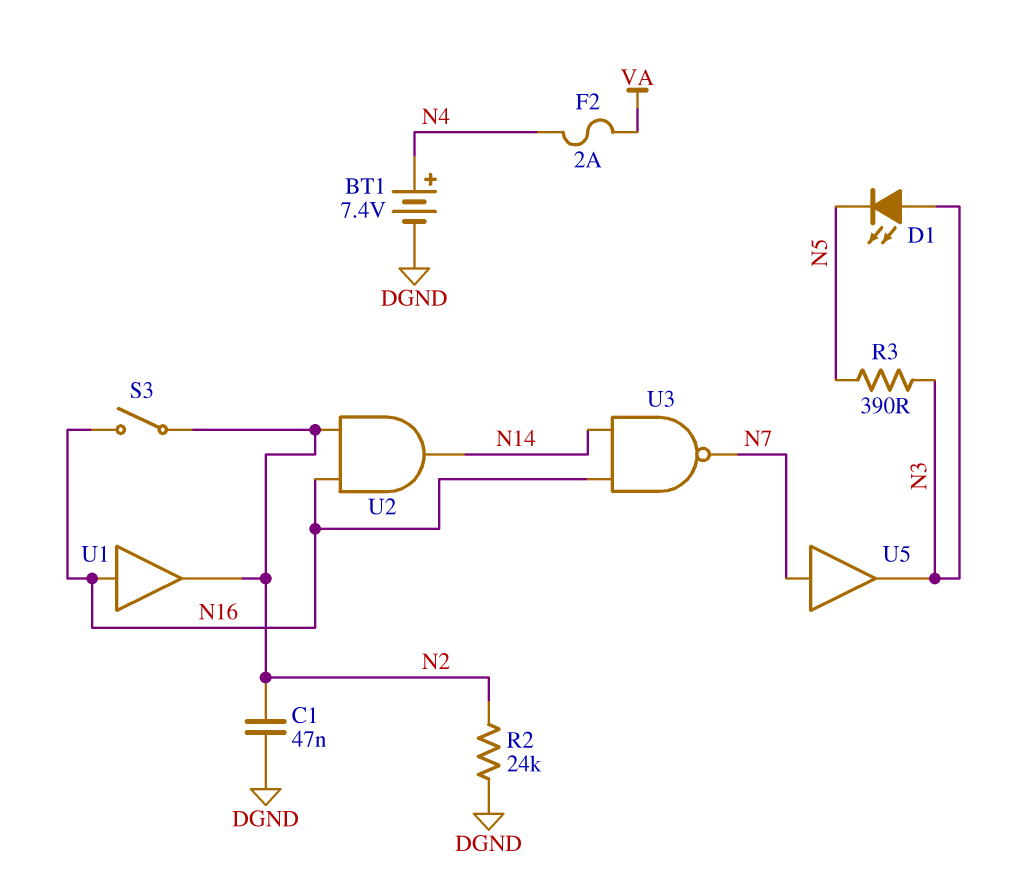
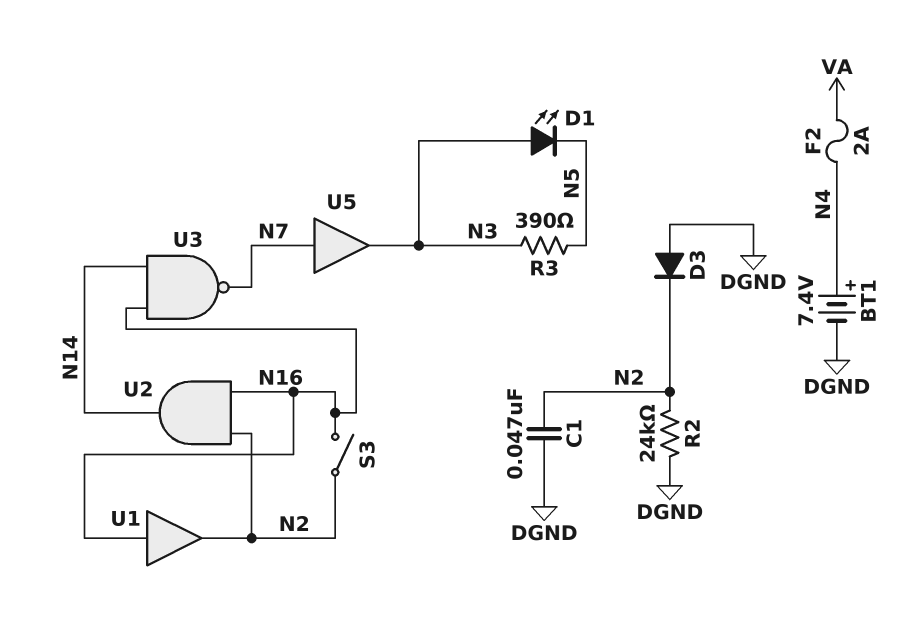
D3: none -> diode (A DGND, K N2)

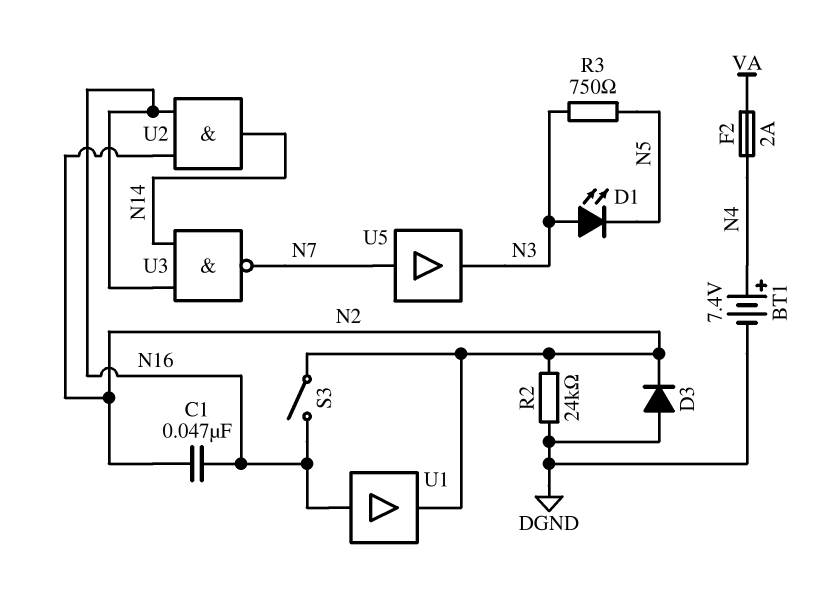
C1: 47nF (DGND, N2) -> 47nF (N2, N16)
R3: 390 (N3, N5) -> 750 (N3, N5)

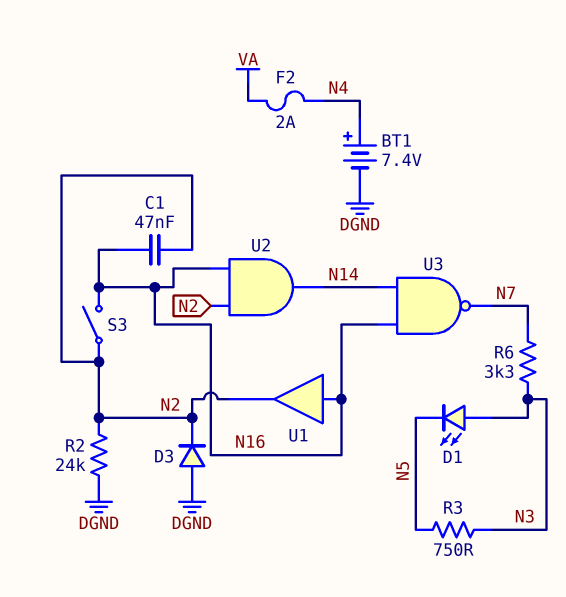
R6: none -> 3.3k (N3, N7)
U5: buffer (in N7, out N3) -> none

